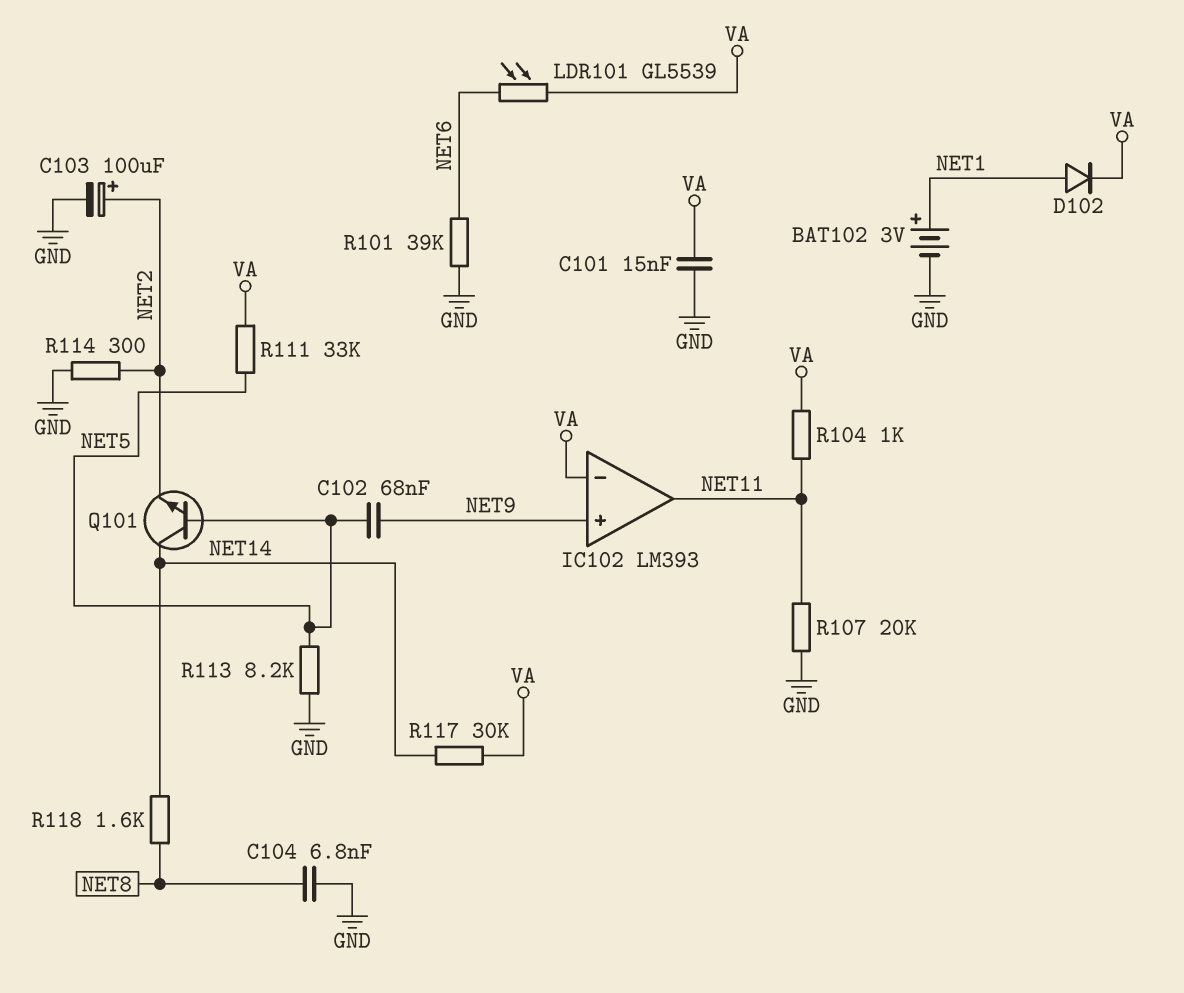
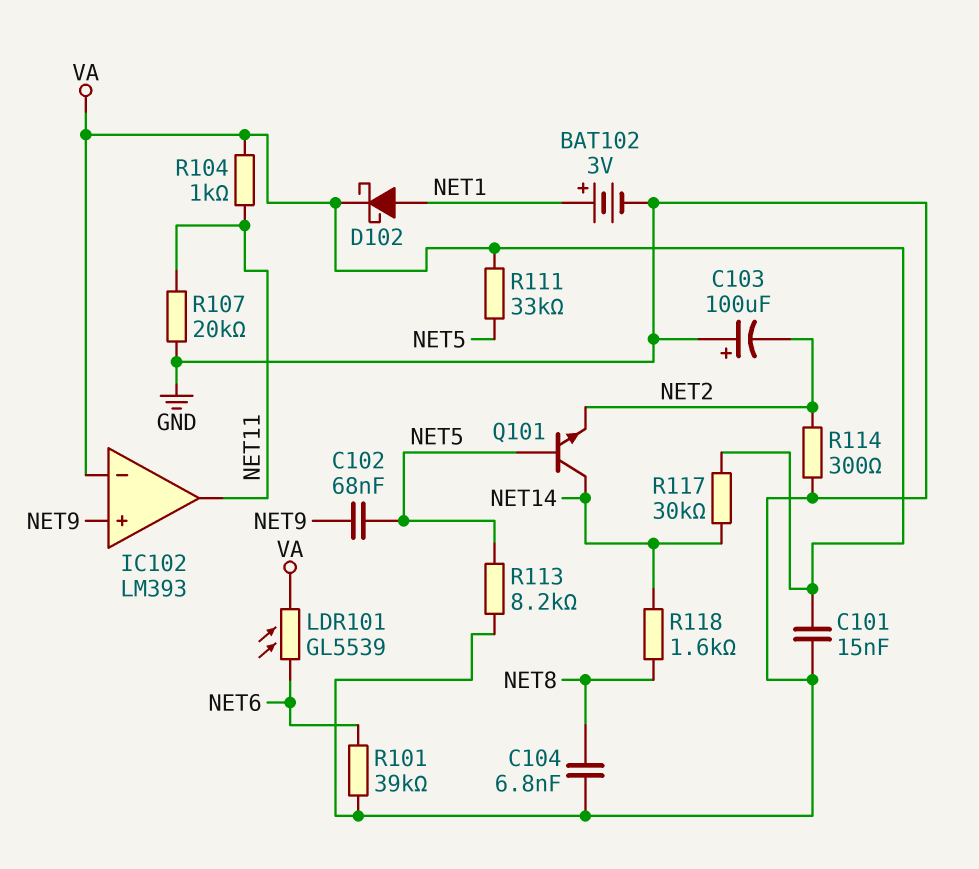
C103: 100uF (plus NET2, minus GND) -> 100uF (plus GND, minus NET2)
D102: diode (A NET1, K VA) -> schottky (A NET1, K VA)

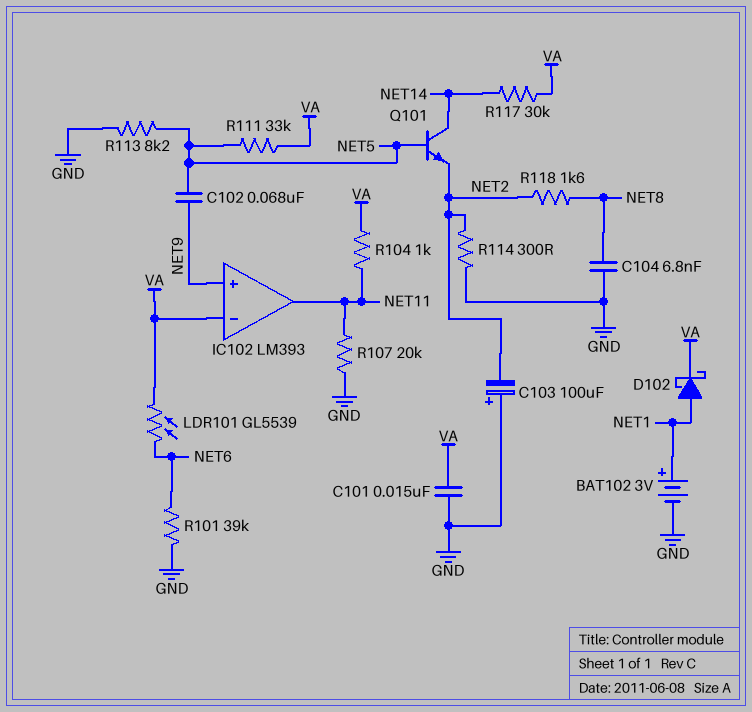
R118: 1.6k (NET8, NET14) -> 1.6k (NET2, NET8)

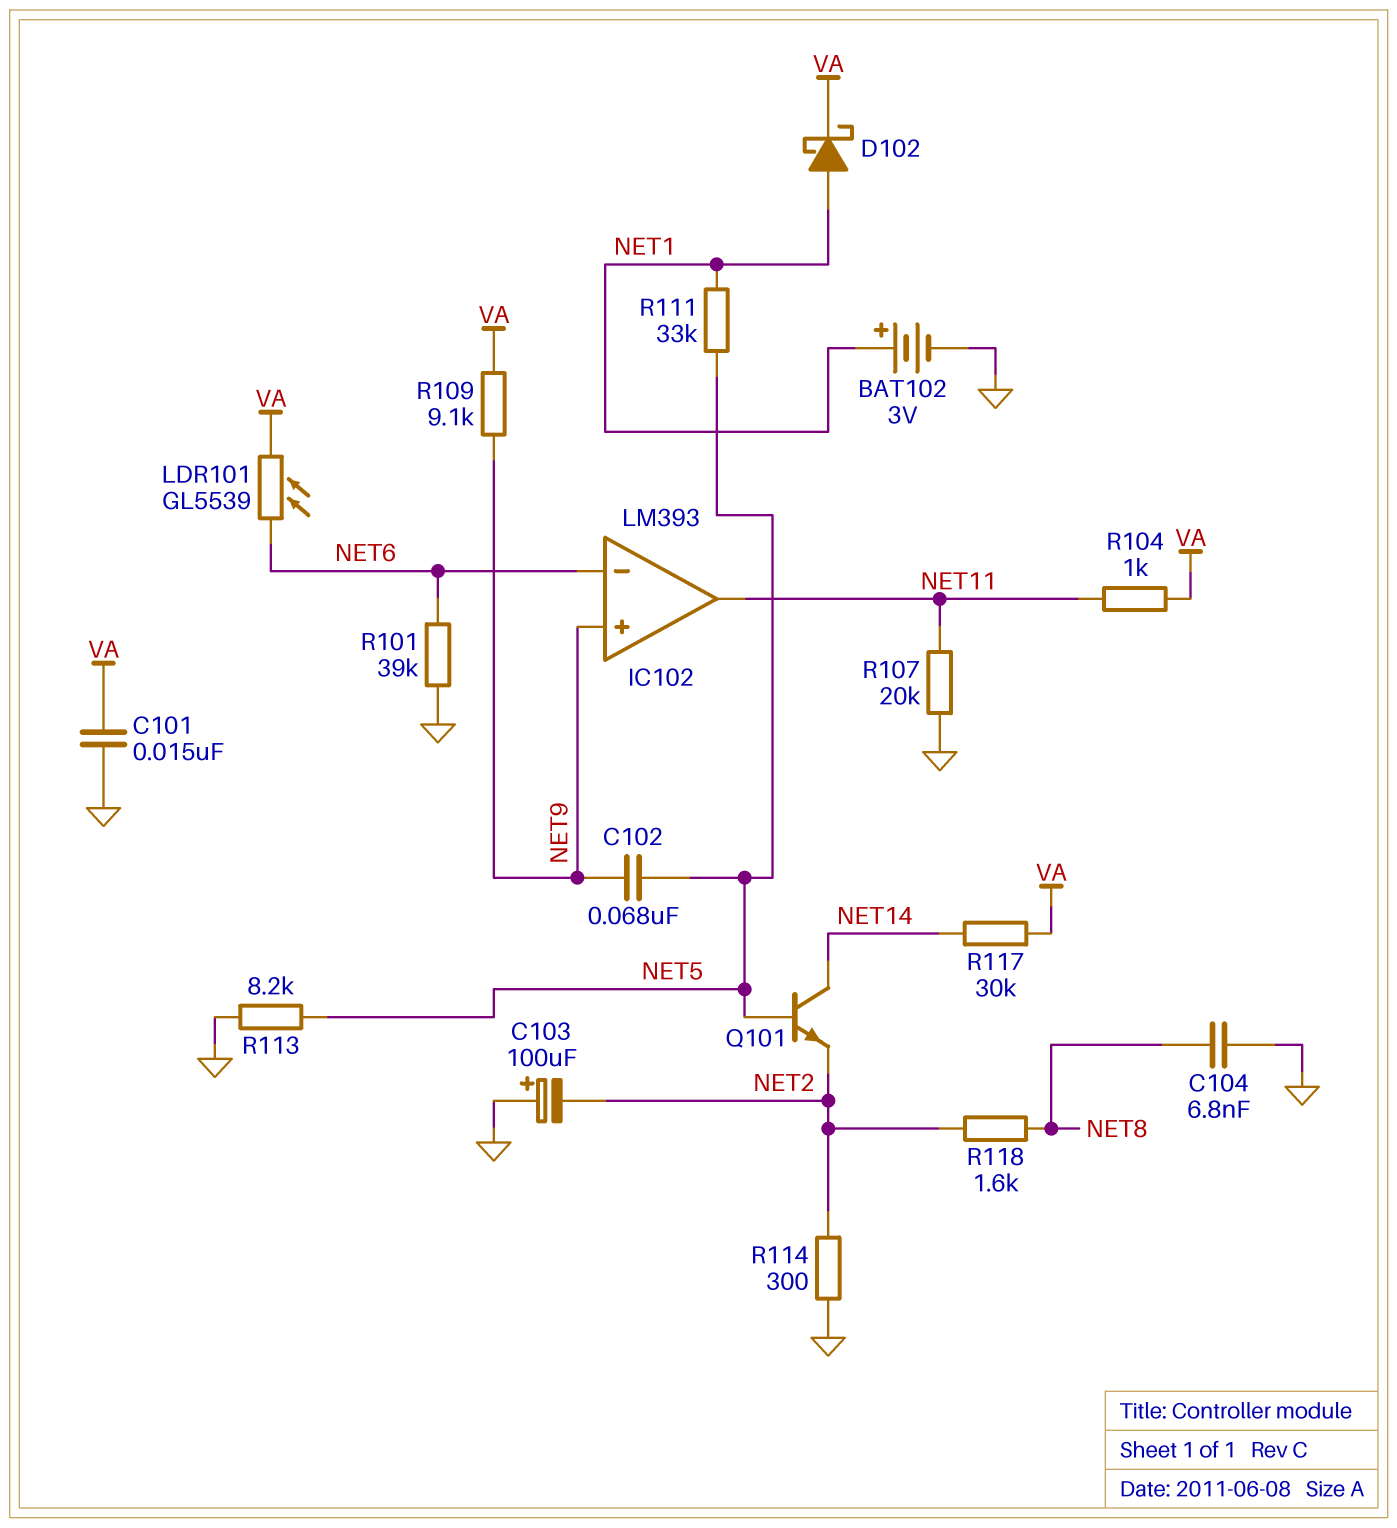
IC102 pin in-: VA -> NET6
R109: none -> 9.1k (NET9, VA)
R111: 33k (NET5, VA) -> 33k (NET1, NET5)

